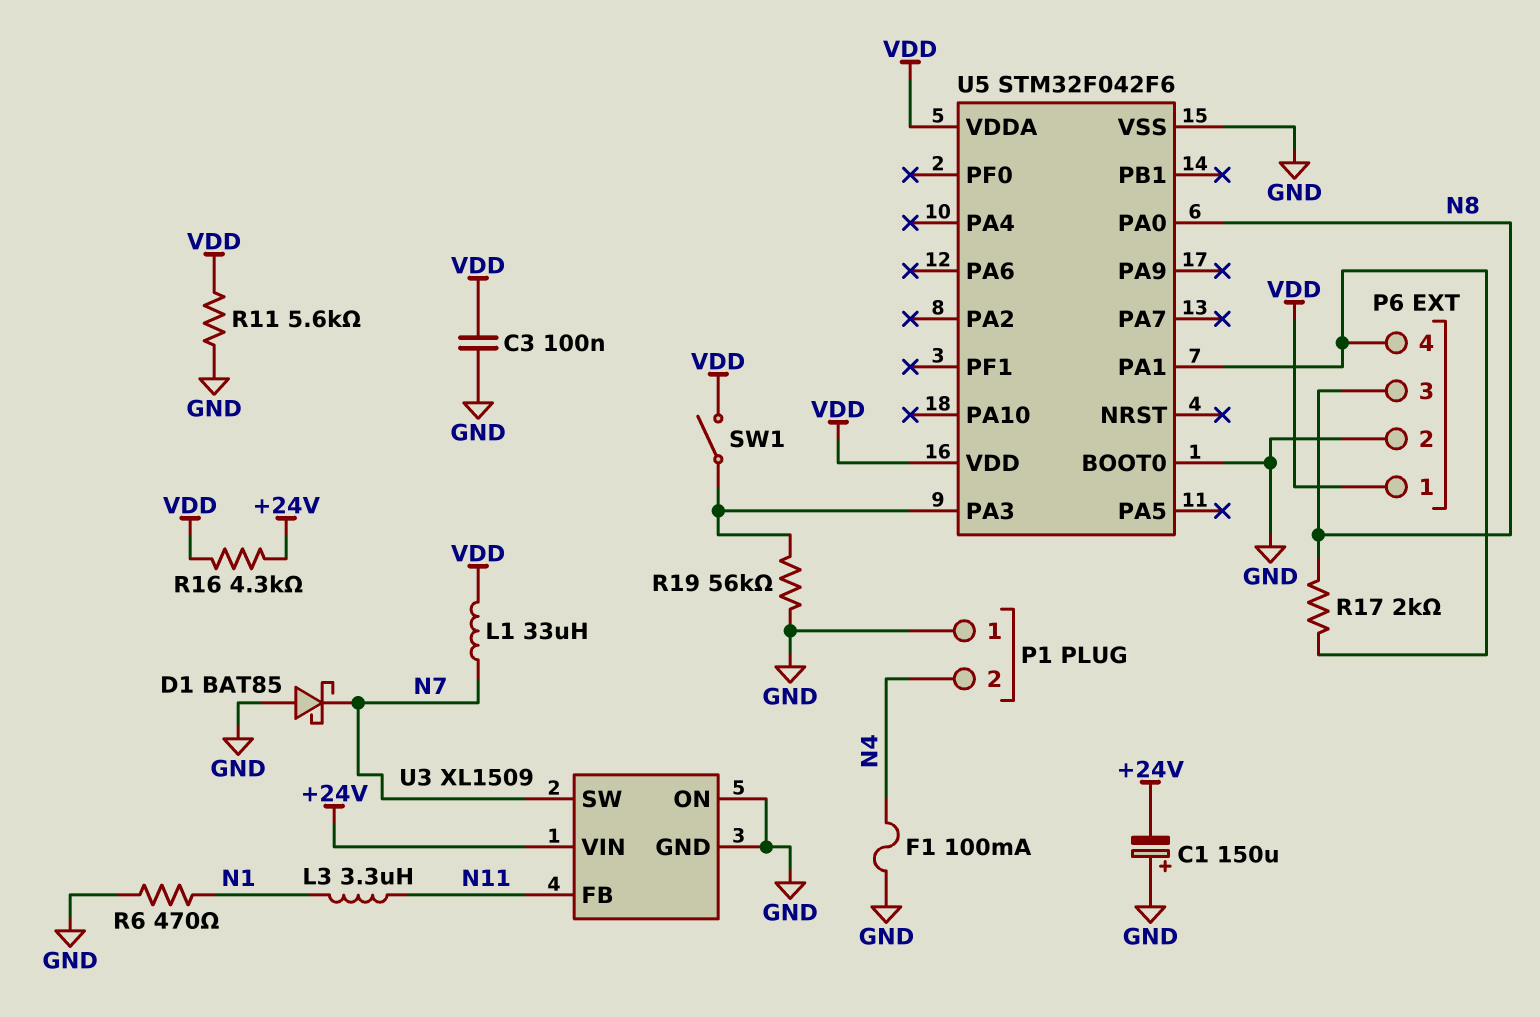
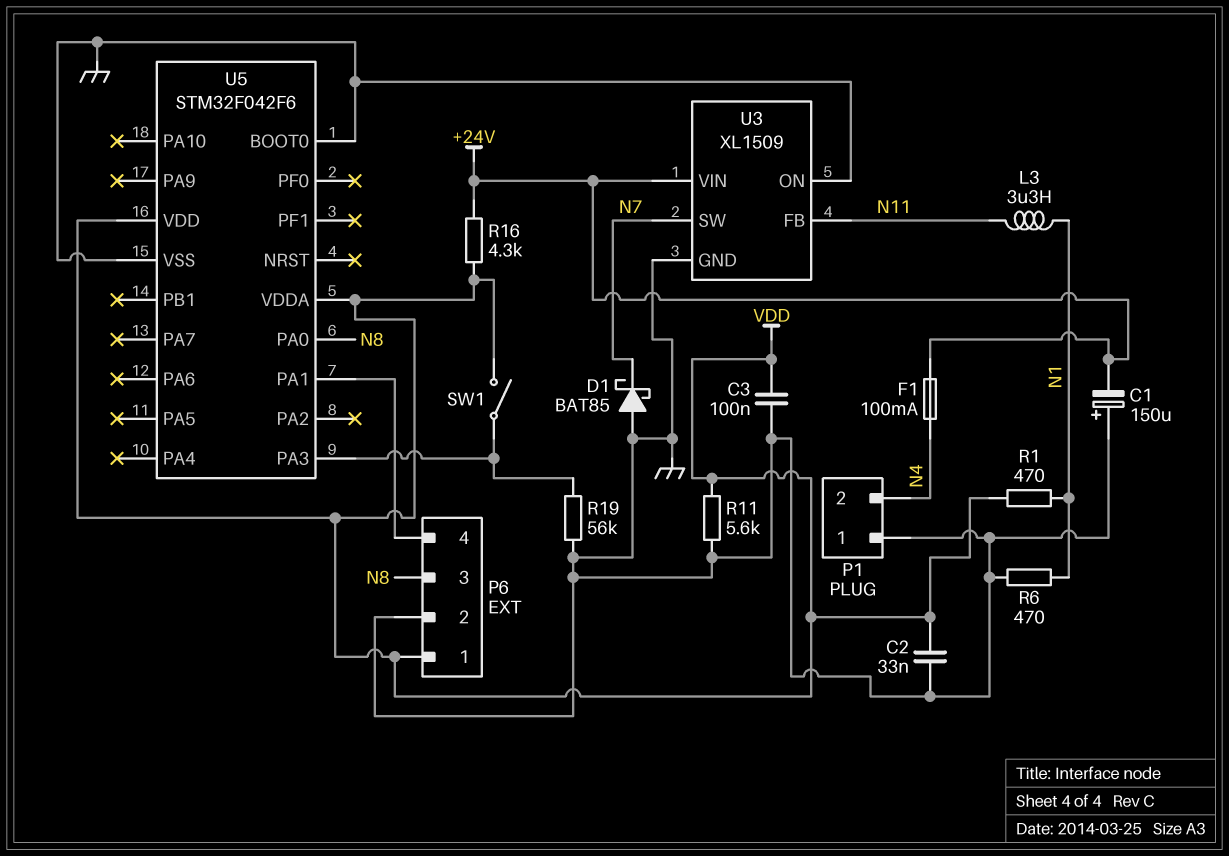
C2: none -> 33nF (GND, VDD)
F1: 100mA (GND, N4) -> 100mA (+24V, N4)
L1: 33uH (N7, VDD) -> none
R1: none -> 470 (N1, VDD)
R17: 2k (N8, P6/4) -> none

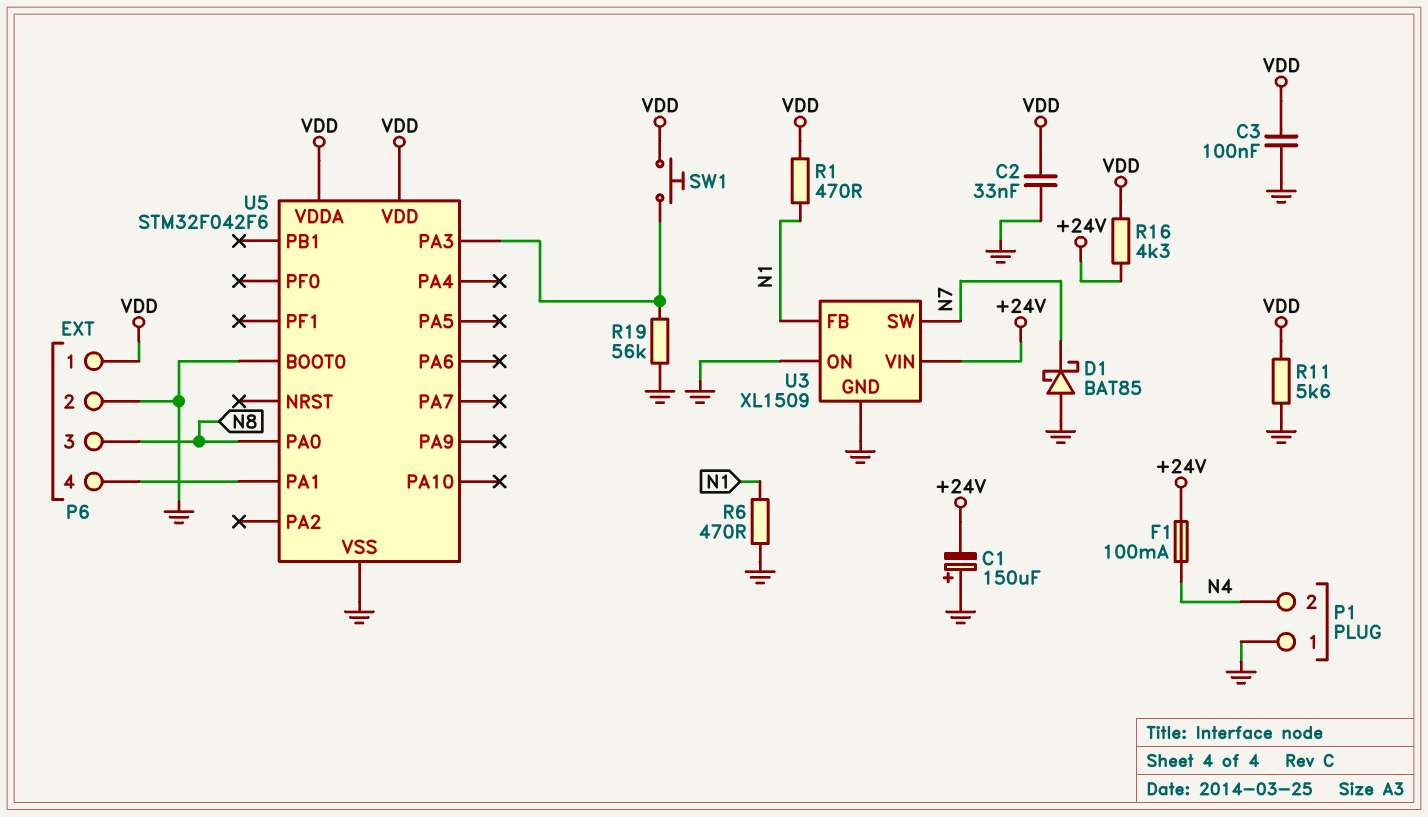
L3: 3.3uH (N1, N11) -> none
SW1: switch (U5/PA3, VDD) -> button (U5/PA3, VDD)
U3 pin FB: N11 -> N1

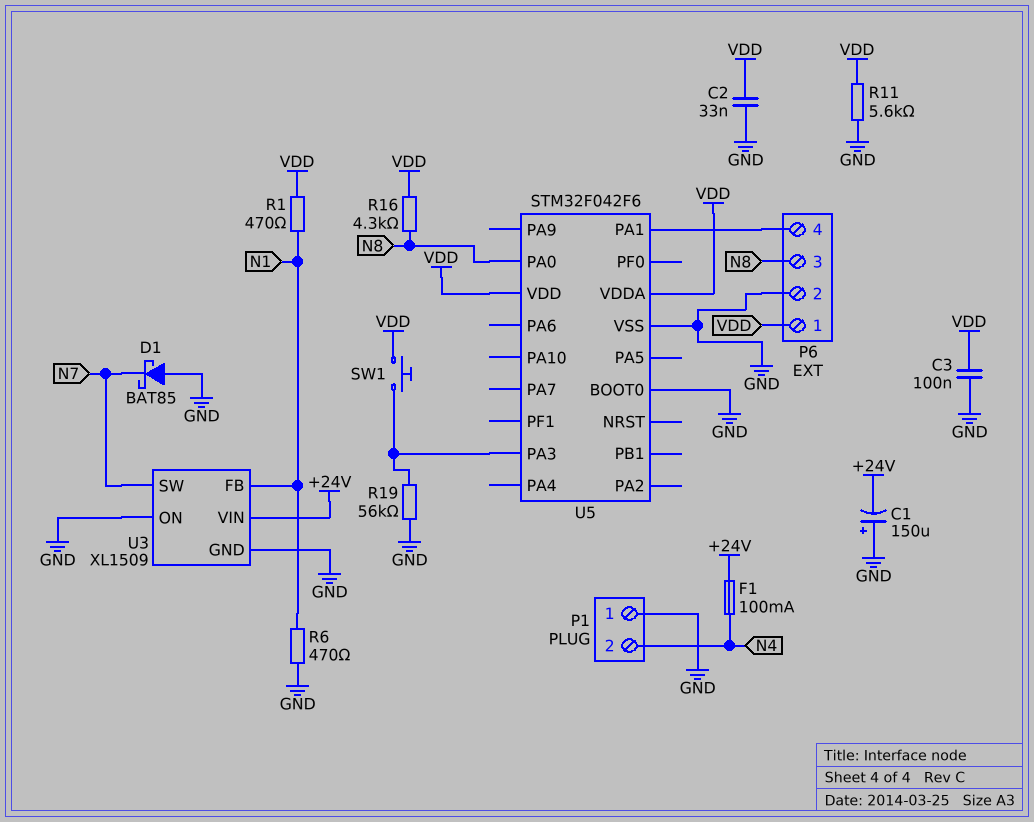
R16: 4.3k (+24V, VDD) -> 4.3k (N8, VDD)

